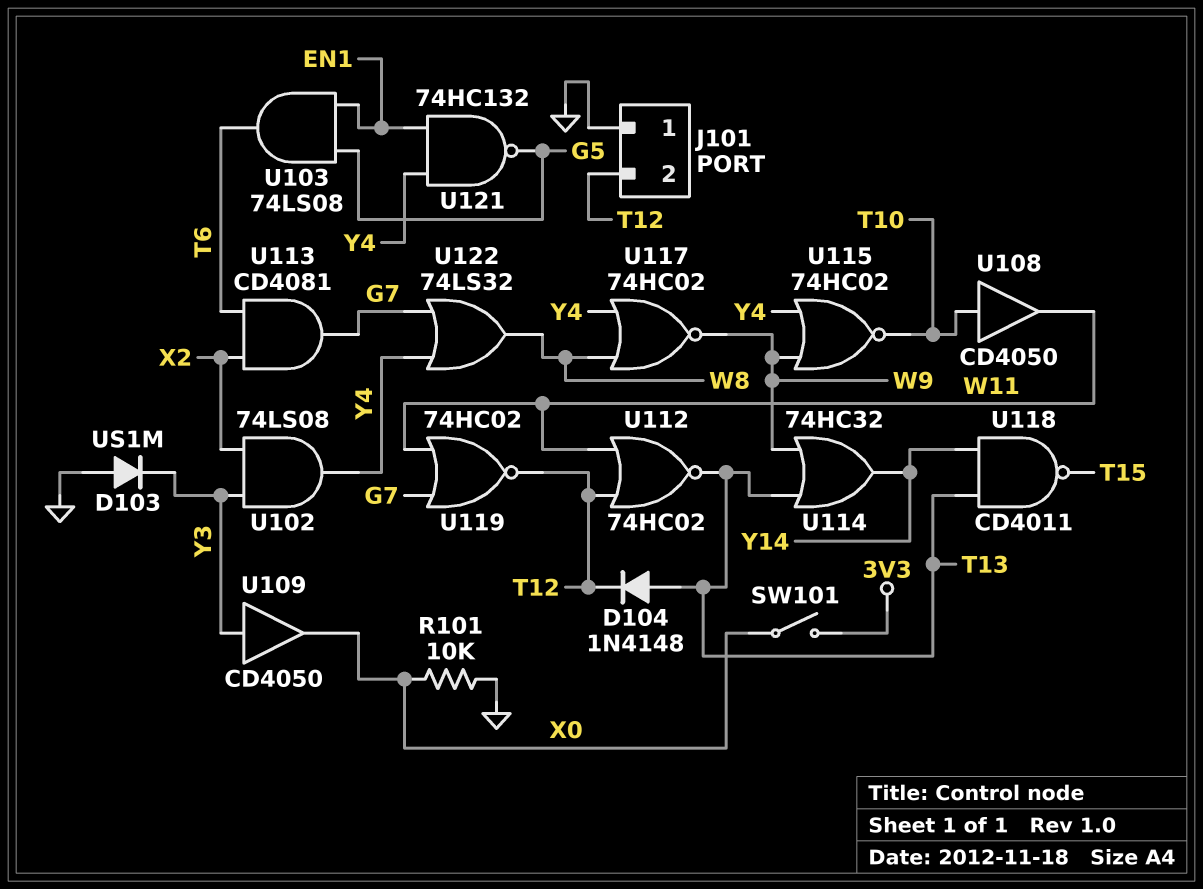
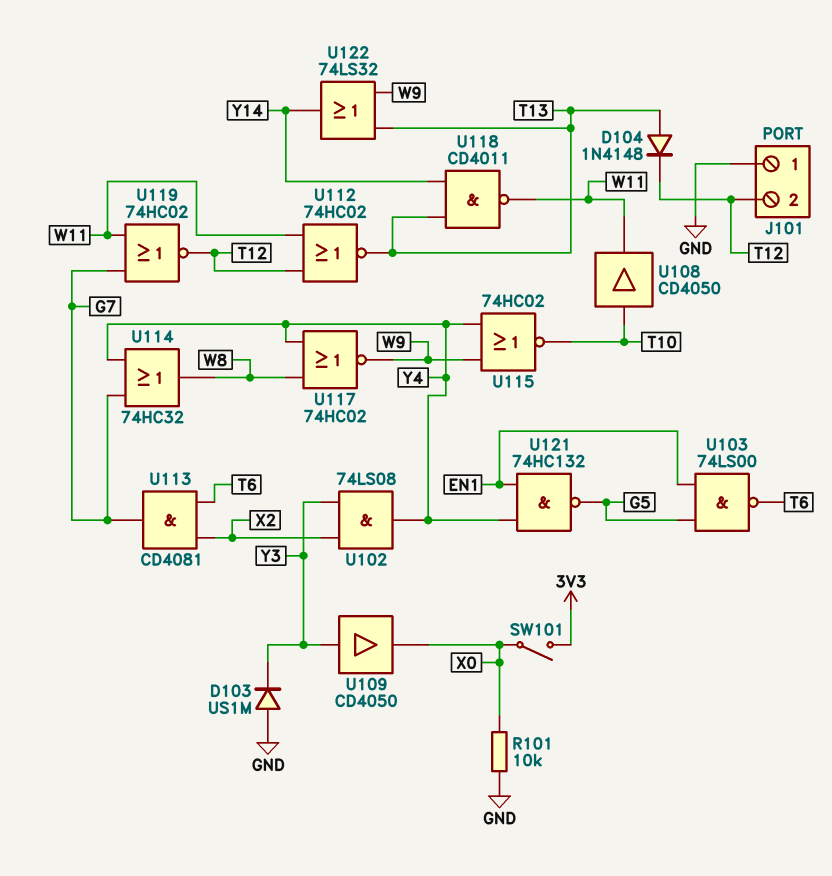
U103: AND 74LS08 (in EN1, in G5, out T6) -> NAND 74LS00 (in EN1, in G5, out T6)
U114: OR 74HC32 (in T13, in W9, out Y14) -> OR 74HC32 (in G7, in Y4, out W8)
U118: NAND CD4011 (in T13, in Y14, out T15) -> NAND CD4011 (in T13, in Y14, out W11)
U122: OR 74LS32 (in G7, in Y4, out W8) -> OR 74LS32 (in T13, in W9, out Y14)

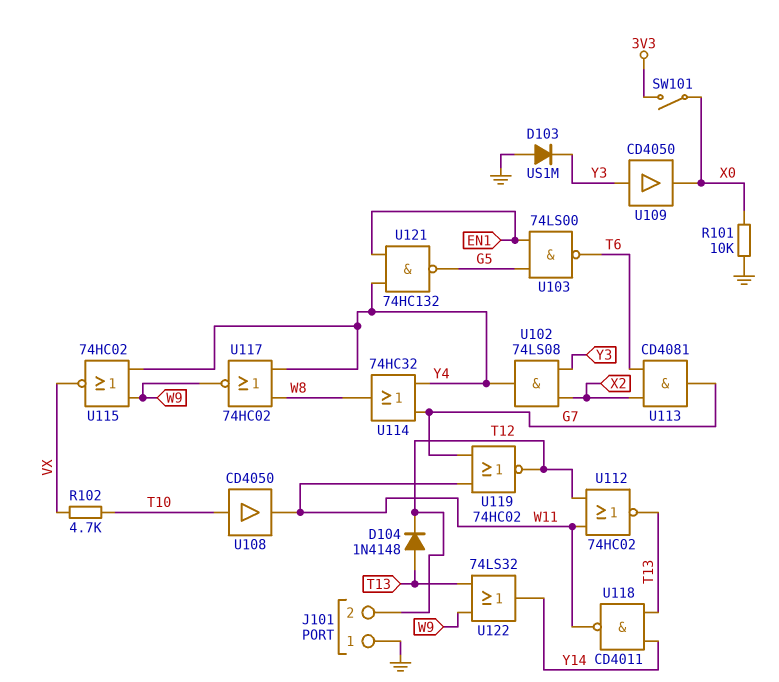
R102: none -> 4.7k (T10, VX)
U115: NOR 74HC02 (in W9, in Y4, out T10) -> NOR 74HC02 (in W9, in Y4, out VX)

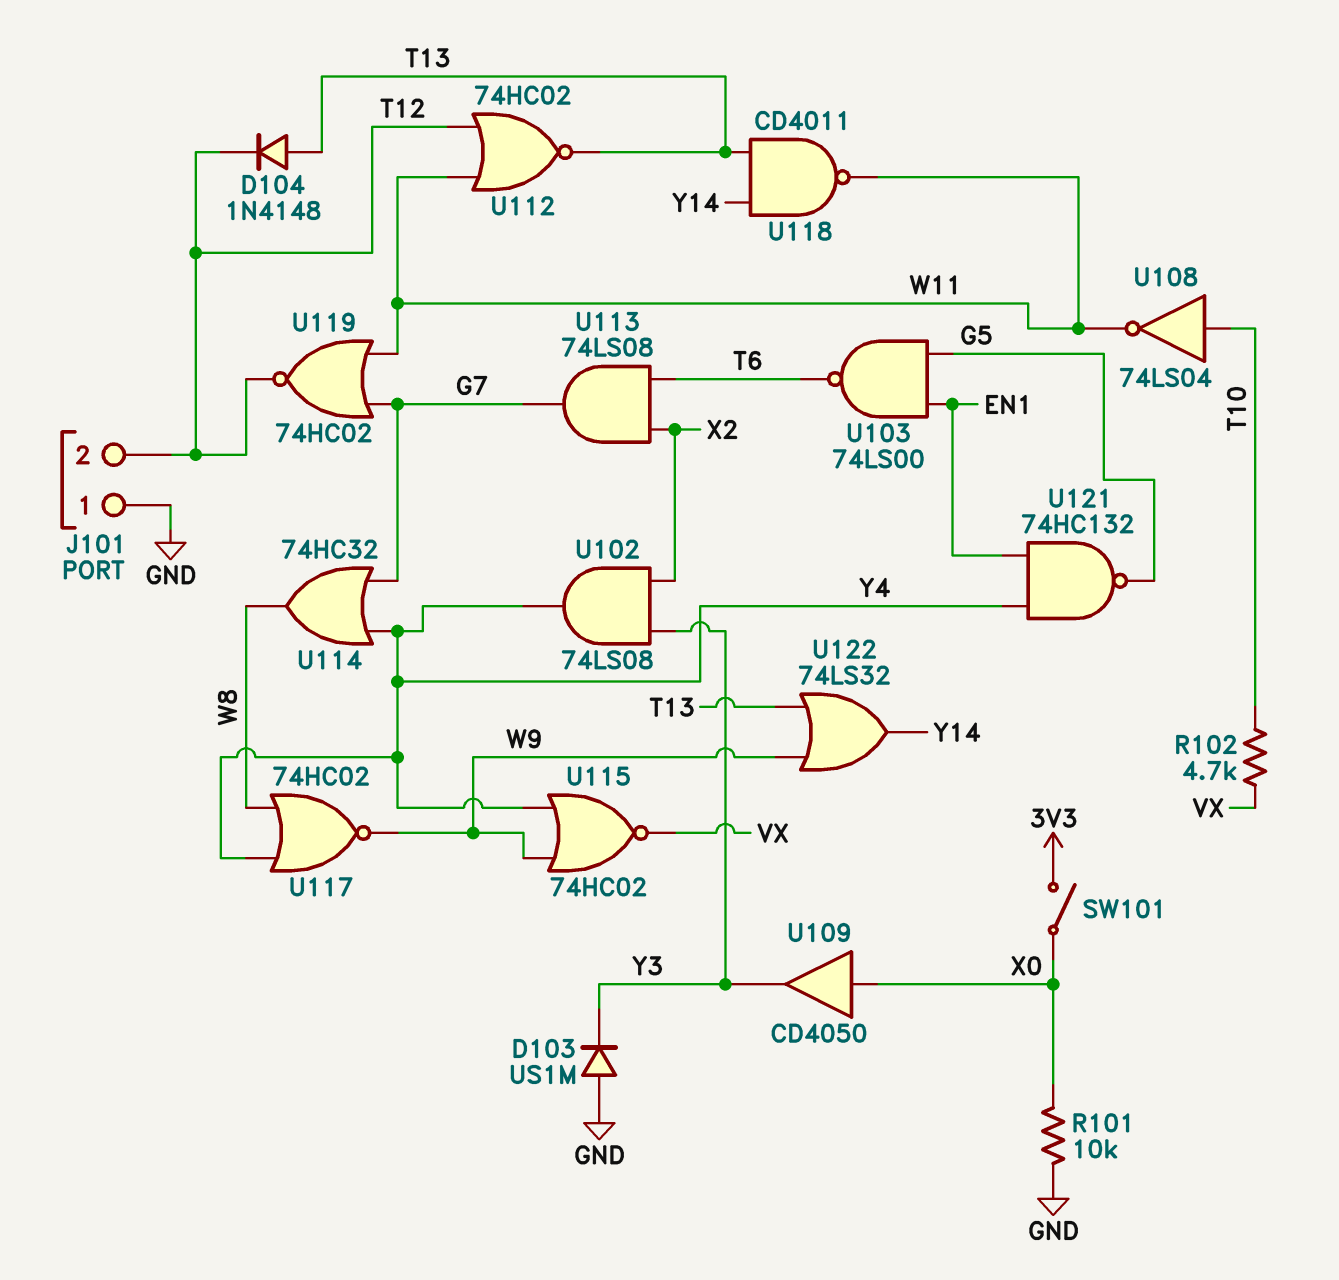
U108: buffer CD4050 (in T10, out W11) -> NOT 74LS04 (in T10, out W11)
U109: buffer CD4050 (in Y3, out X0) -> buffer CD4050 (in X0, out Y3)
U113: AND CD4081 (in T6, in X2, out G7) -> AND 74LS08 (in T6, in X2, out G7)

